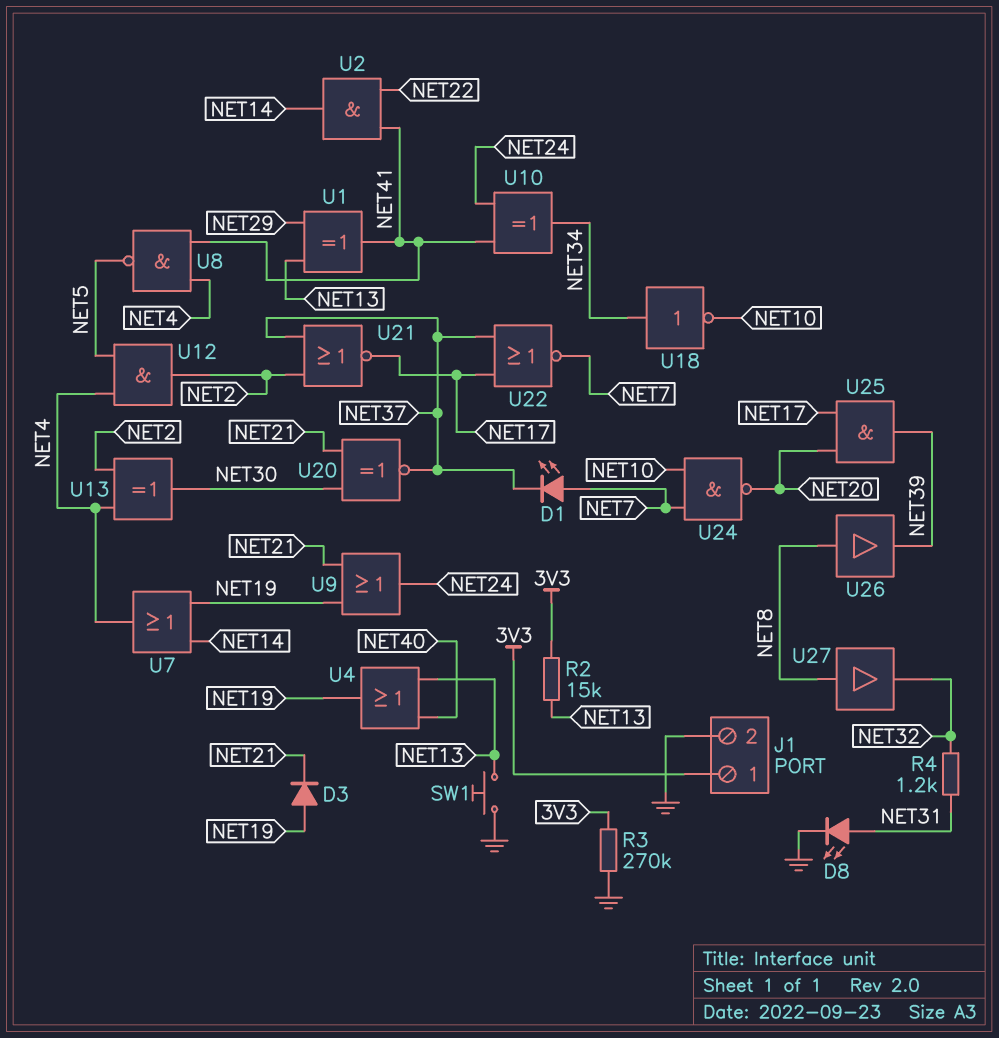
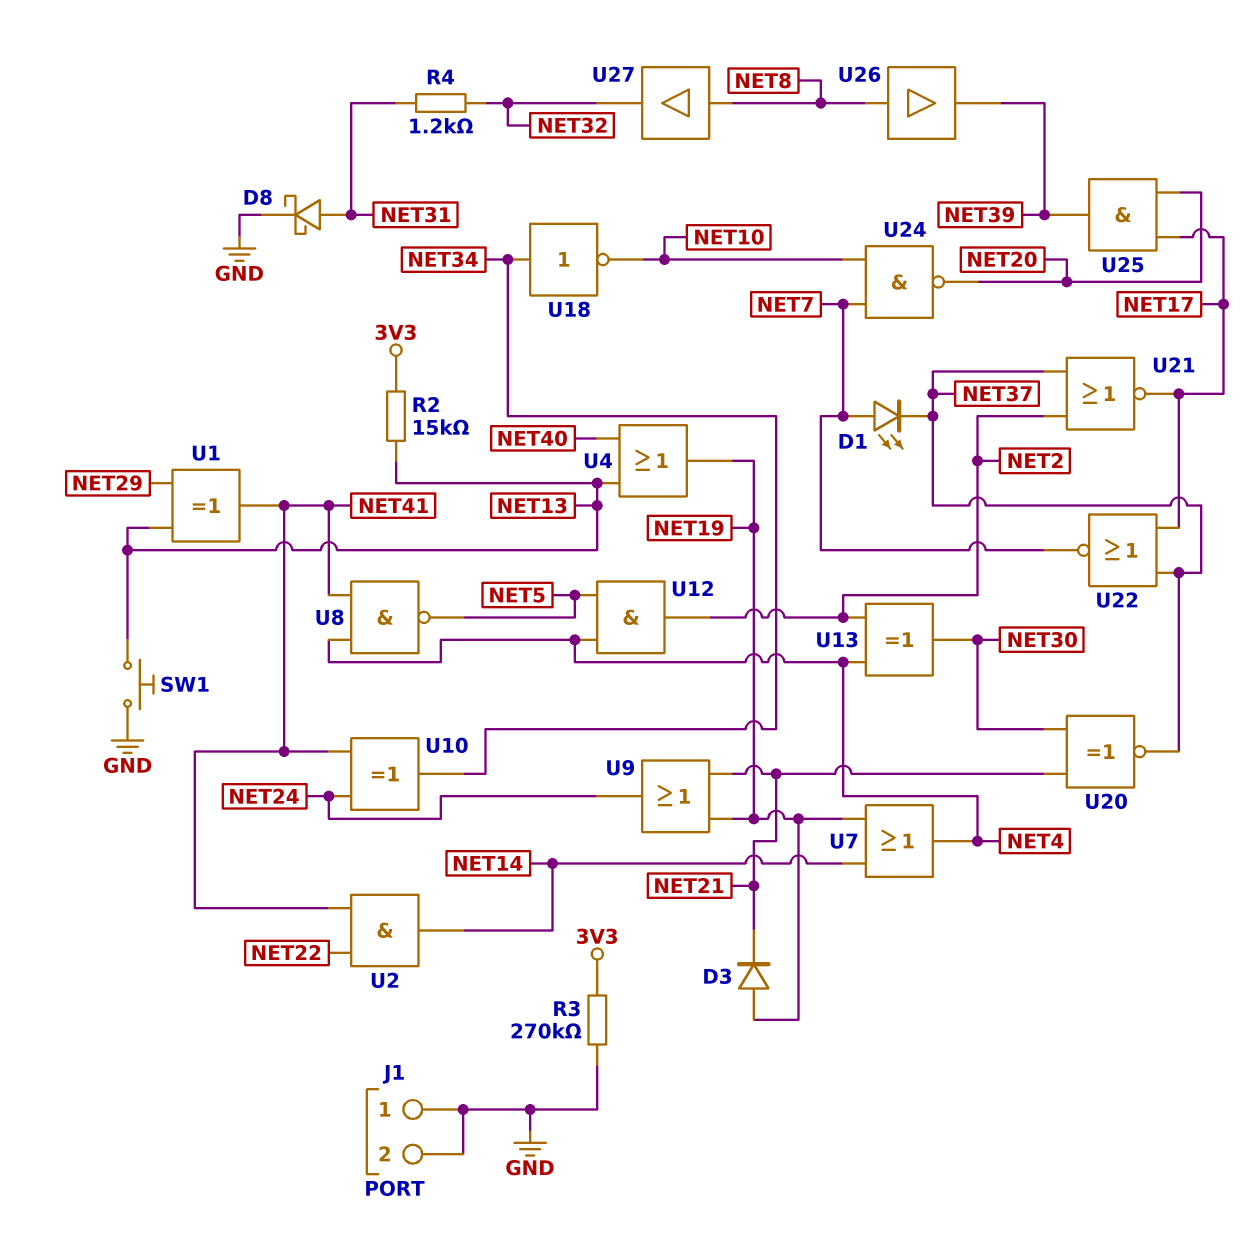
D8: LED (A NET31, K GND) -> schottky (A NET31, K GND)
J1 pin 1: 3V3 -> GND

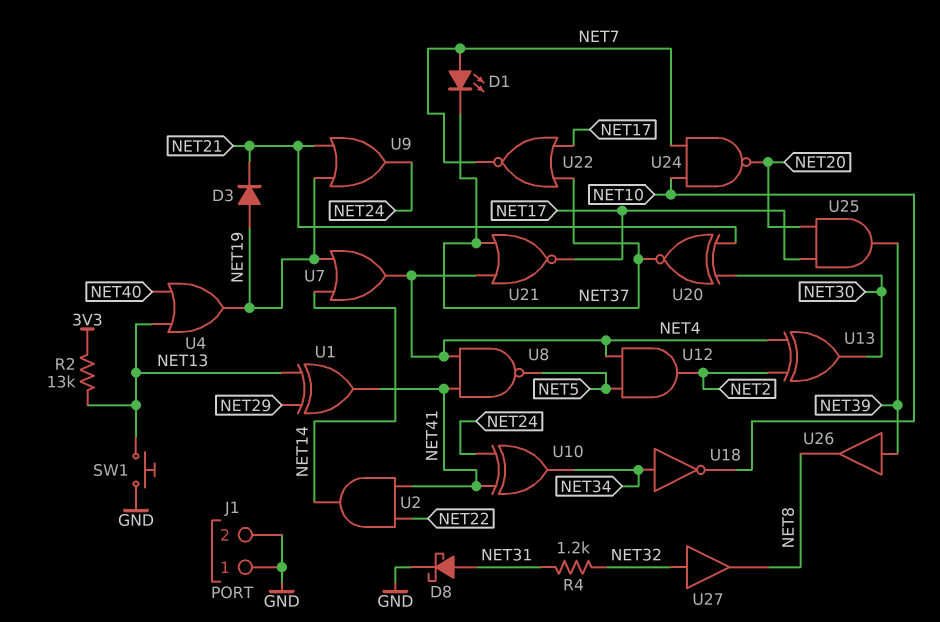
R2: 15k (3V3, NET13) -> 13k (3V3, NET13)
R3: 270k (3V3, GND) -> none
U21: NOR (in NET2, in NET37, out NET17) -> NOR (in NET4, in NET37, out NET17)
U26: buffer (in NET8, out NET39) -> buffer (in NET39, out NET8)
U27: buffer (in NET8, out NET32) -> buffer (in NET32, out NET8)

